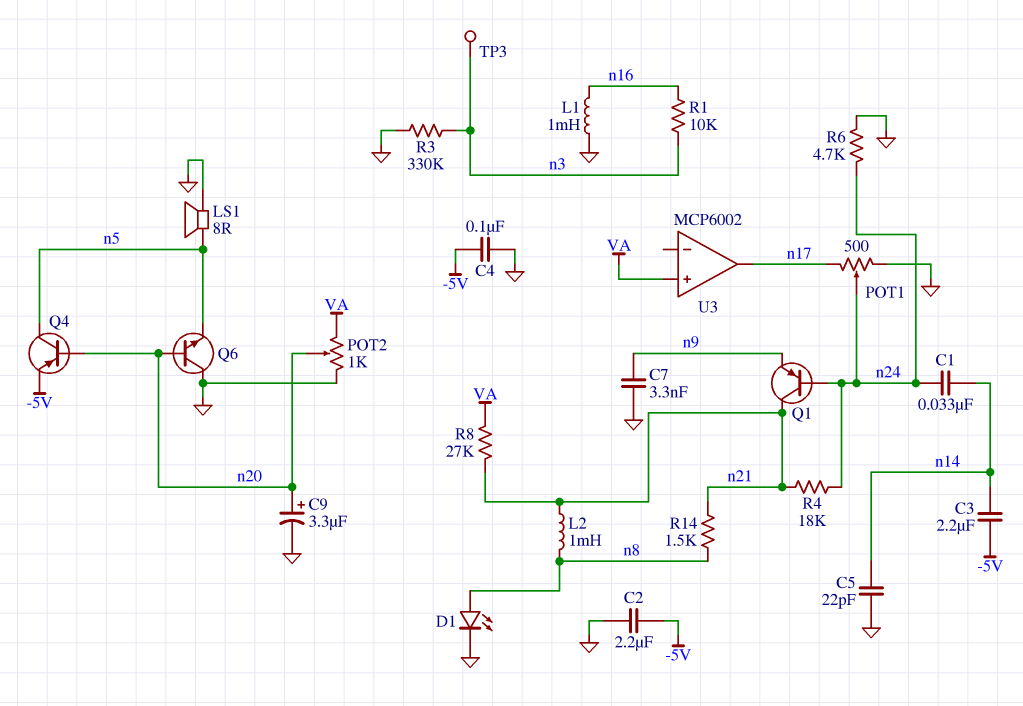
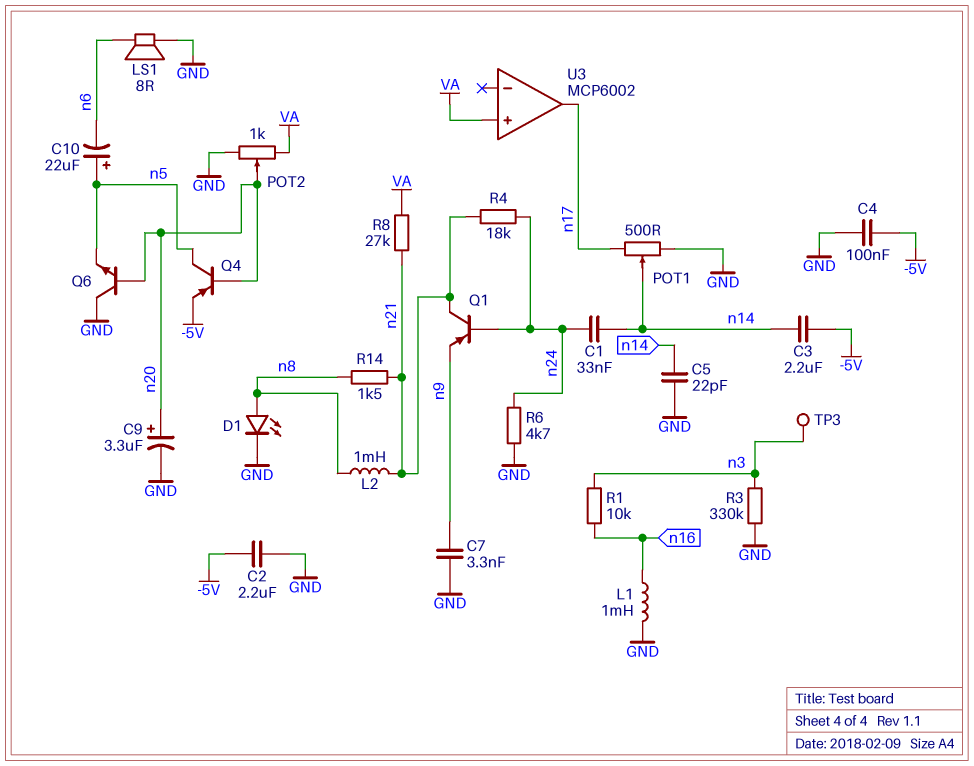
C10: none -> 22uF (plus n5, minus n6)
LS1: speaker 8R (GND, n5) -> speaker 8R (GND, n6)
POT1: 500 (GND, n17, wiper n24) -> 500 (GND, n17, wiper n14)

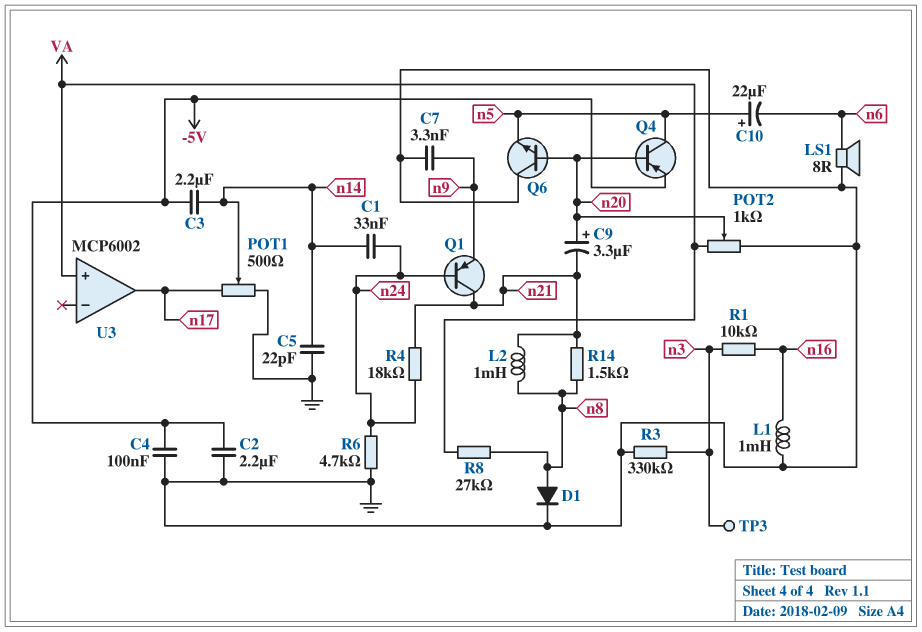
C9: 3.3uF (plus n20, minus GND) -> 3.3uF (plus n20, minus n21)
D1: LED (A n8, K GND) -> diode (A n8, K GND)
R8: 27k (VA, n21) -> 27k (VA, n8)

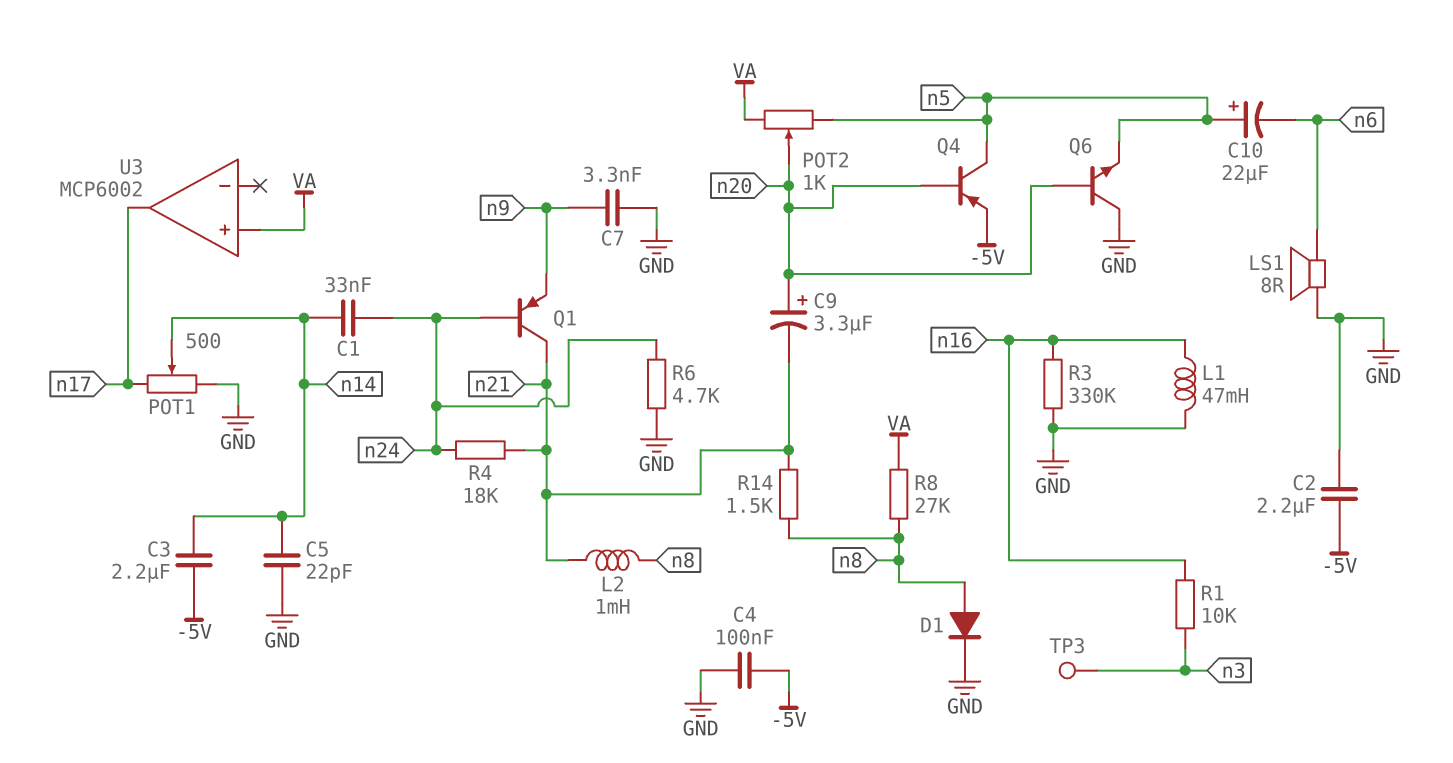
L1: 1mH (GND, n16) -> 47mH (GND, n16)
POT2: 1k (GND, VA, wiper n20) -> 1k (VA, n5, wiper n20)
R3: 330k (GND, n3) -> 330k (GND, n16)

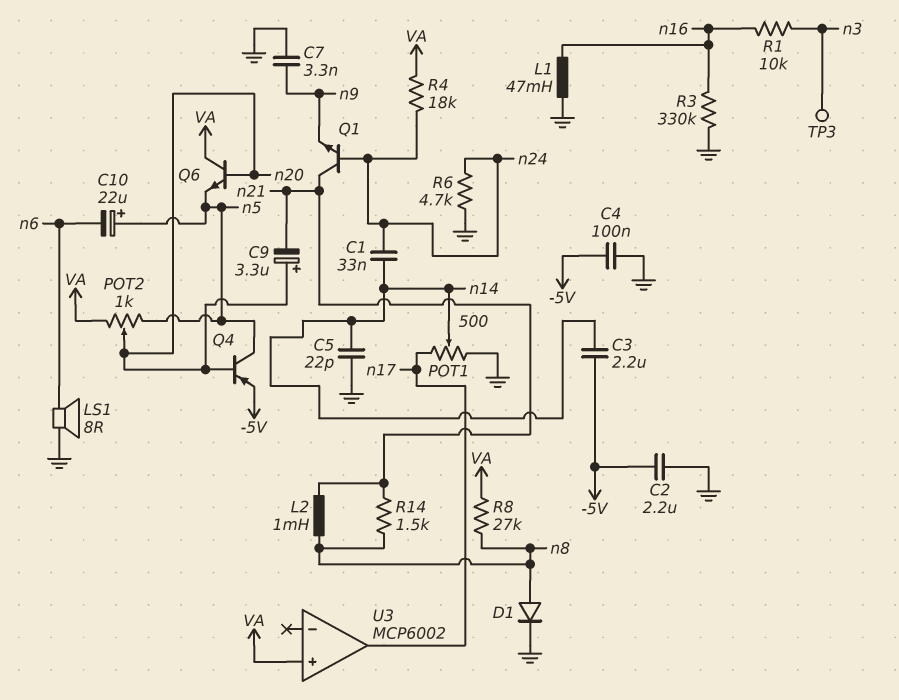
Q1: PNP (B n24, C n21, E n9) -> NPN (B n24, C n21, E n9)
Q6: NPN (B n20, C GND, E n5) -> NPN (B n20, C VA, E n5)
R4: 18k (n21, n24) -> 18k (VA, n24)

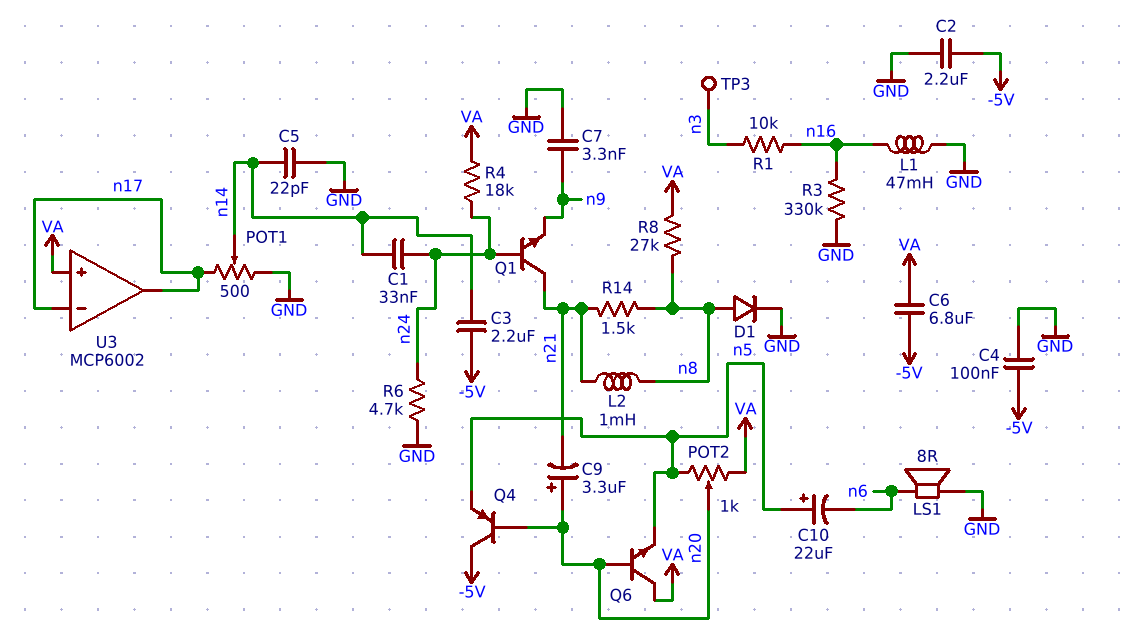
C6: none -> 6.8uF (-5V, VA)
Q4: PNP (B n20, C n5, E -5V) -> PNP (B n20, C -5V, E n5)
U3 pin in-: none -> n17

